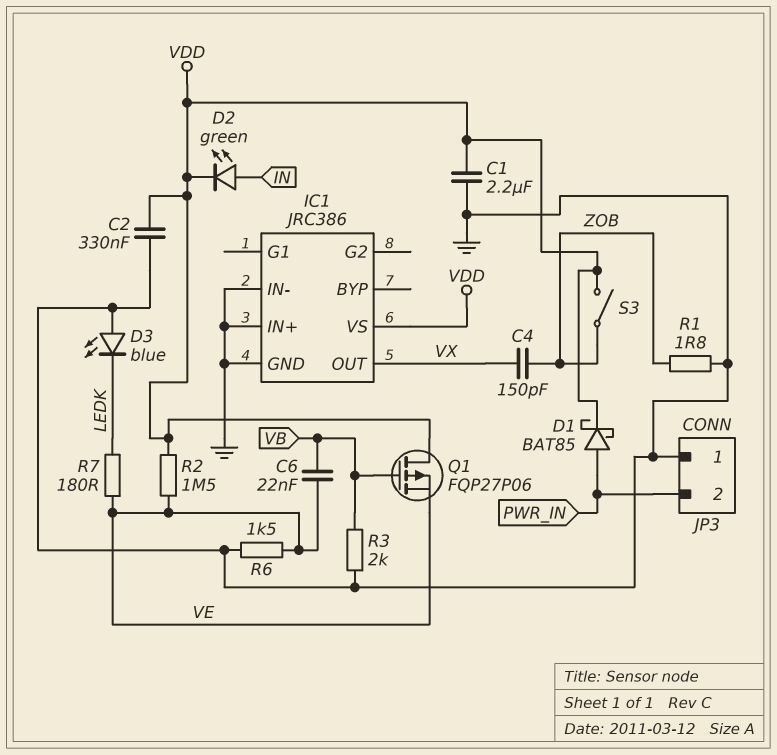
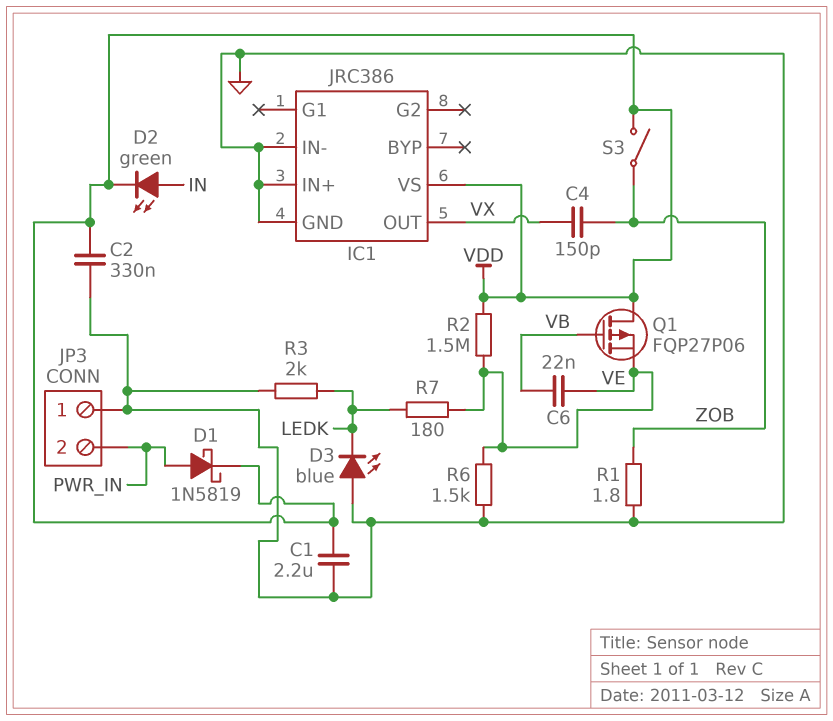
D1: schottky BAT85 (A PWR_IN, K VDD) -> schottky 1N5819 (A PWR_IN, K VDD)
R3: 2k (GND, VB) -> 2k (GND, LEDK)

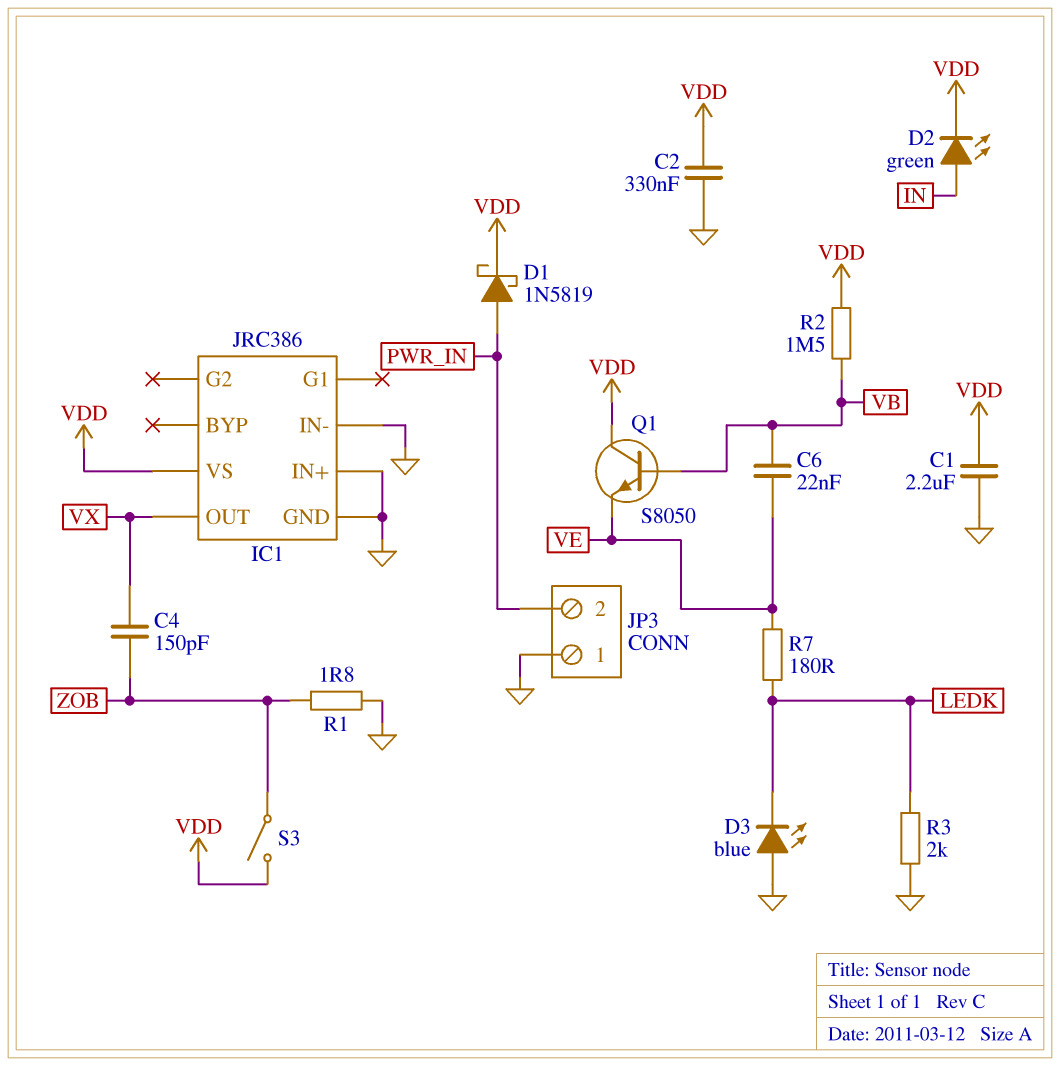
Q1: PMOS FQP27P06 (G VB, D VDD, S VE) -> NPN S8050 (B VB, C VDD, E VE)
R2: 1.5M (VDD, VE) -> 1.5M (VB, VDD)
R6: 1.5k (GND, VE) -> none

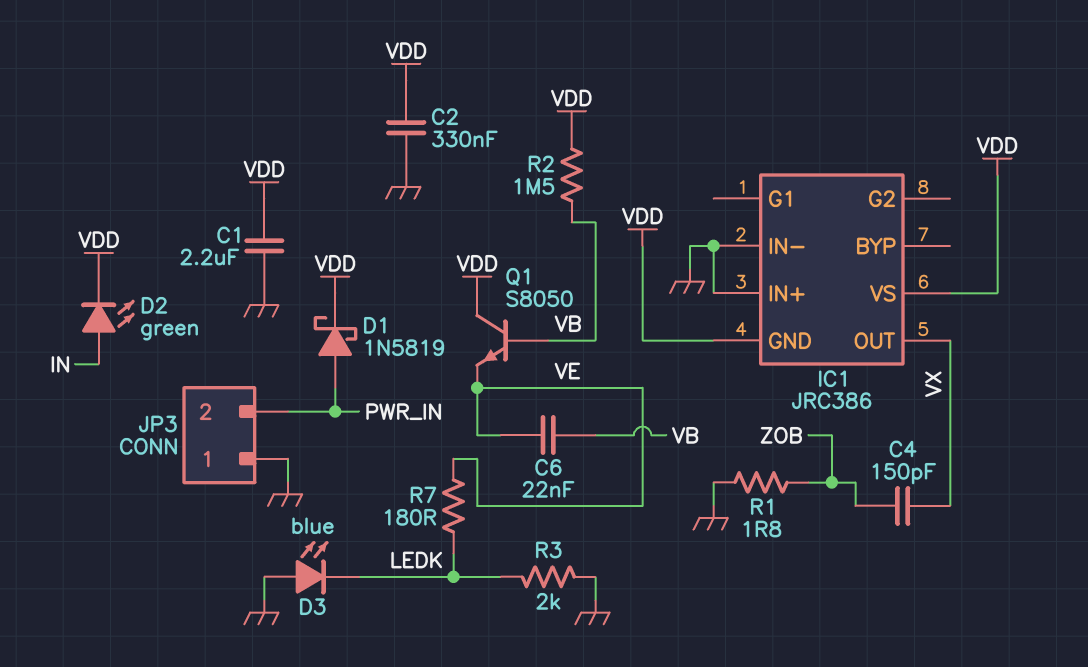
IC1 pin GND: GND -> VDD
S3: switch (VDD, ZOB) -> none

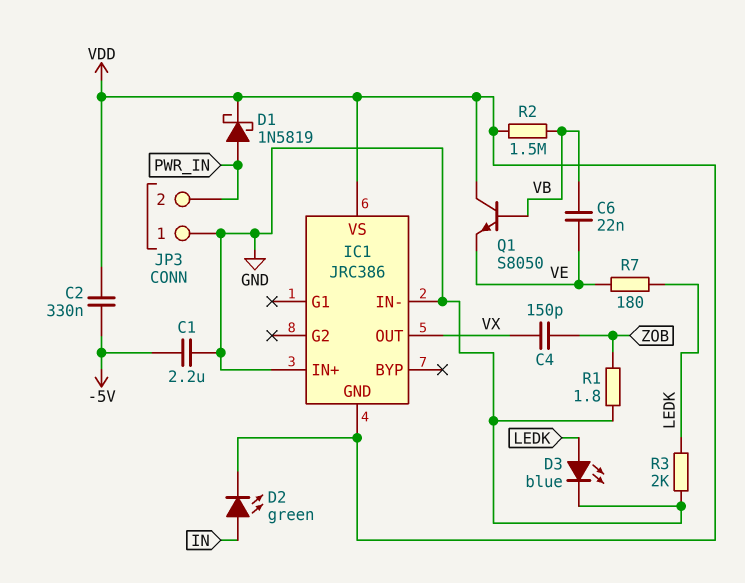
C1: 2.2uF (GND, VDD) -> 2.2uF (-5V, GND)
C2: 330nF (GND, VDD) -> 330nF (-5V, VDD)
D3: LED blue (A GND, K LEDK) -> LED blue (A LEDK, K GND)

